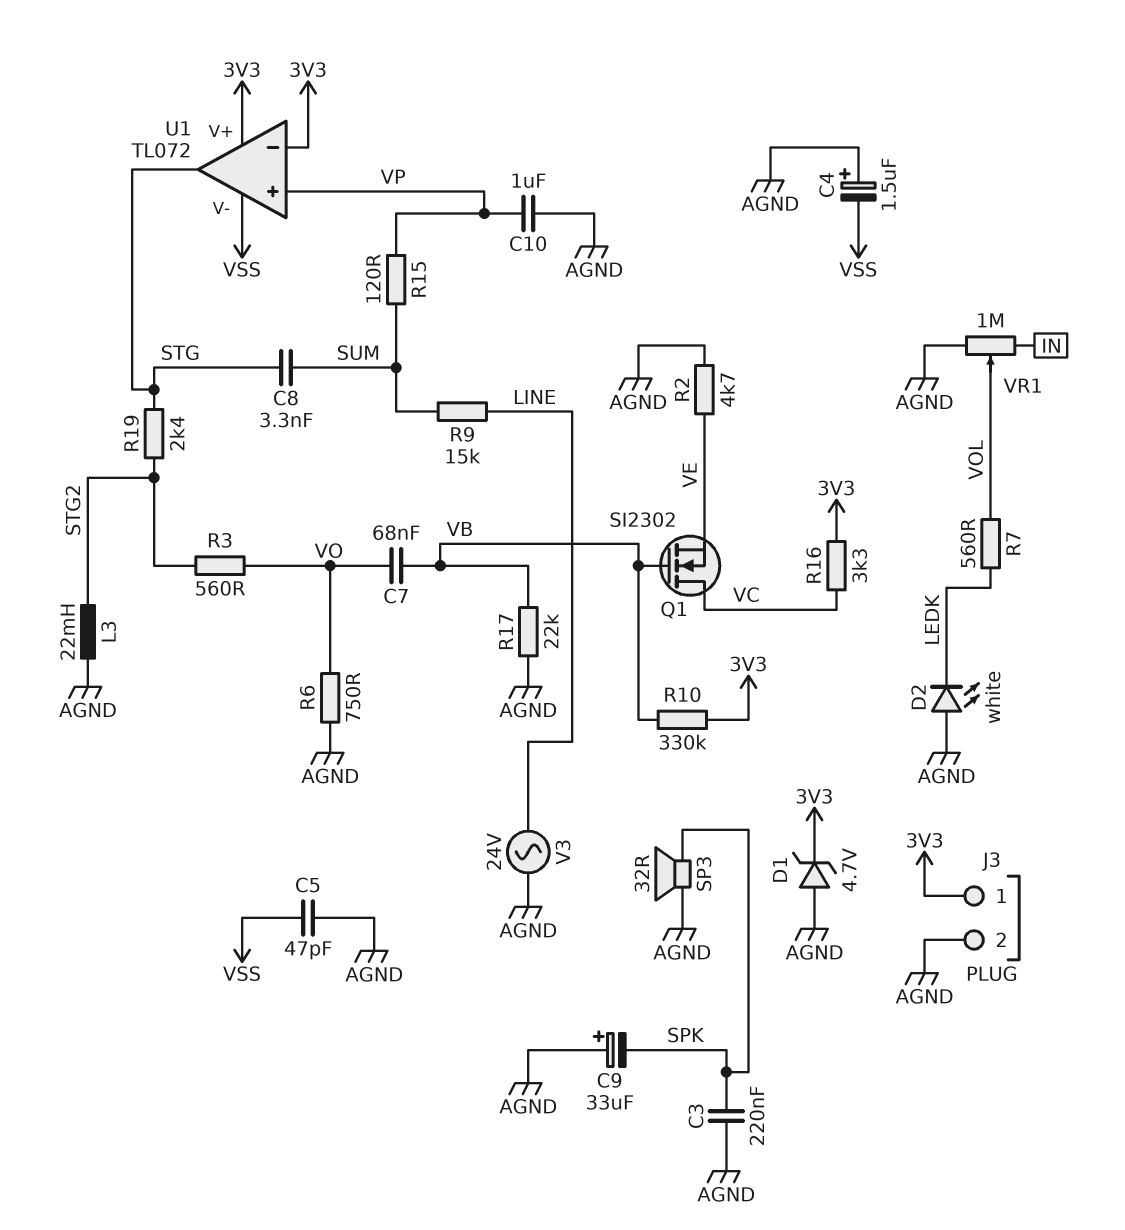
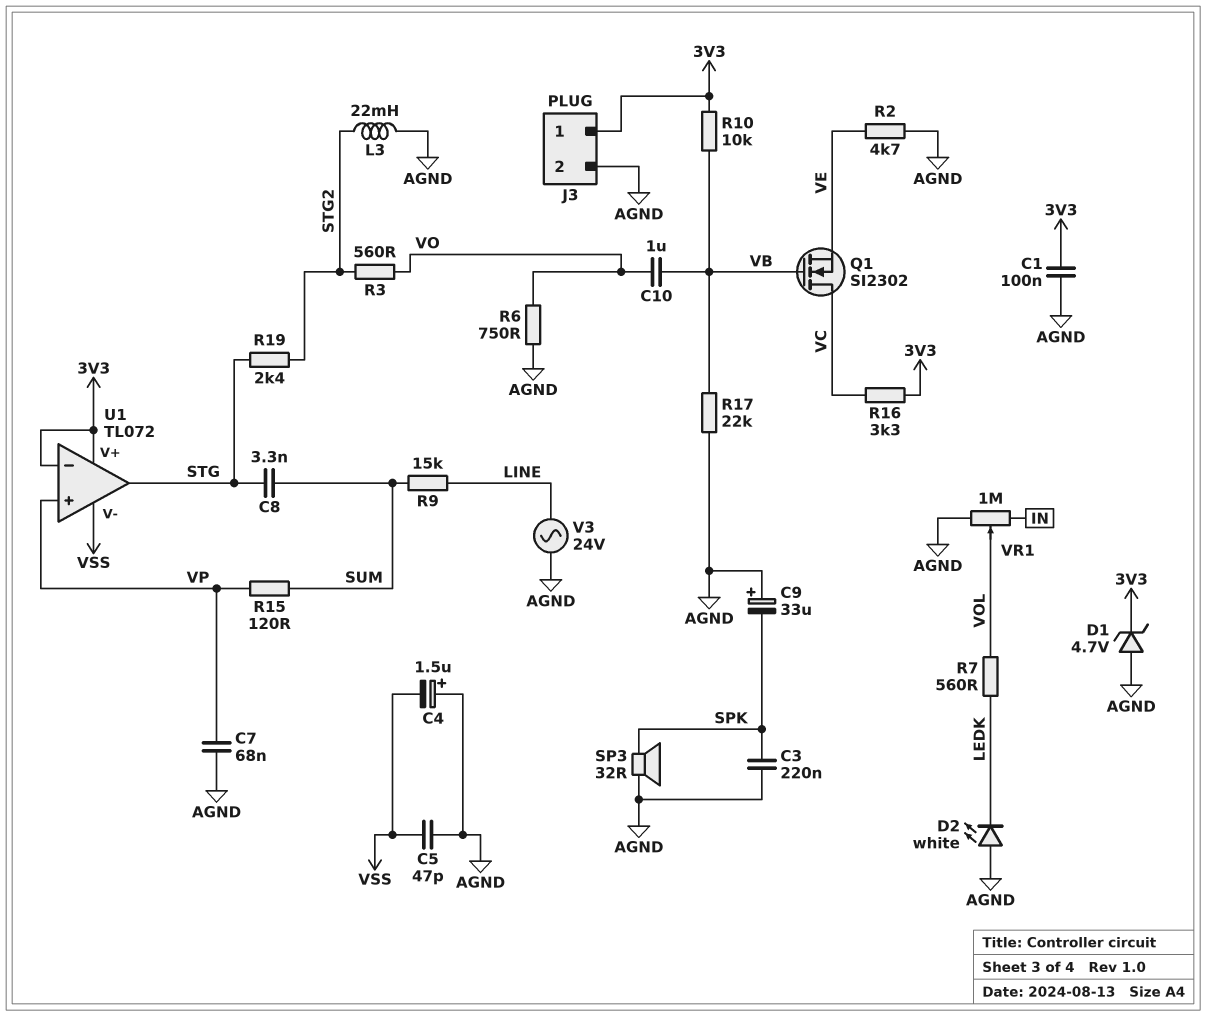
C1: none -> 100nF (3V3, AGND)
C7: 68nF (VB, VO) -> 68nF (AGND, VP)
C10: 1uF (AGND, VP) -> 1uF (VB, VO)
R10: 330k (3V3, VB) -> 10k (3V3, VB)

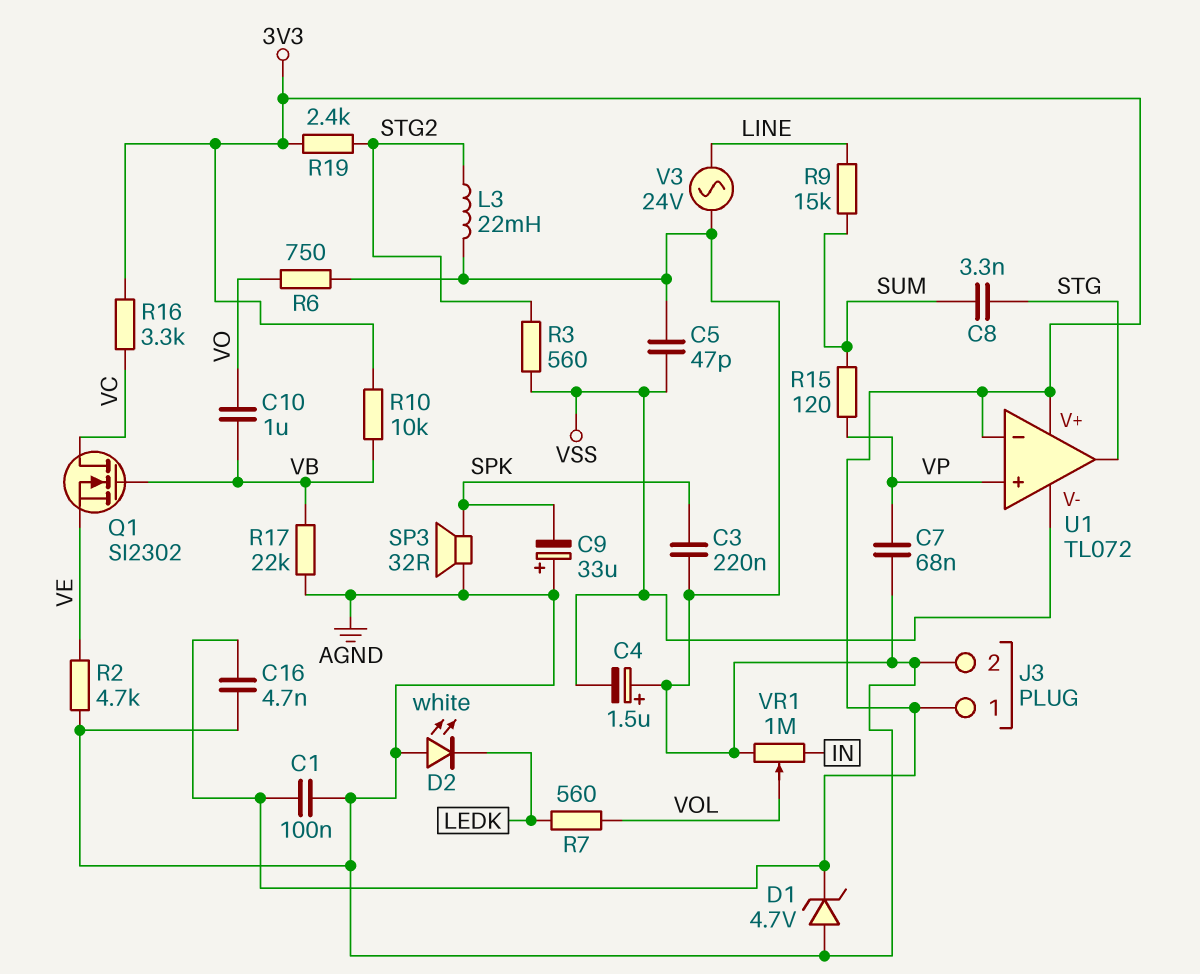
C16: none -> 4.7nF (3V3, AGND)
R3: 560 (STG2, VO) -> 560 (STG2, VSS)
R19: 2.4k (STG, STG2) -> 2.4k (3V3, STG2)

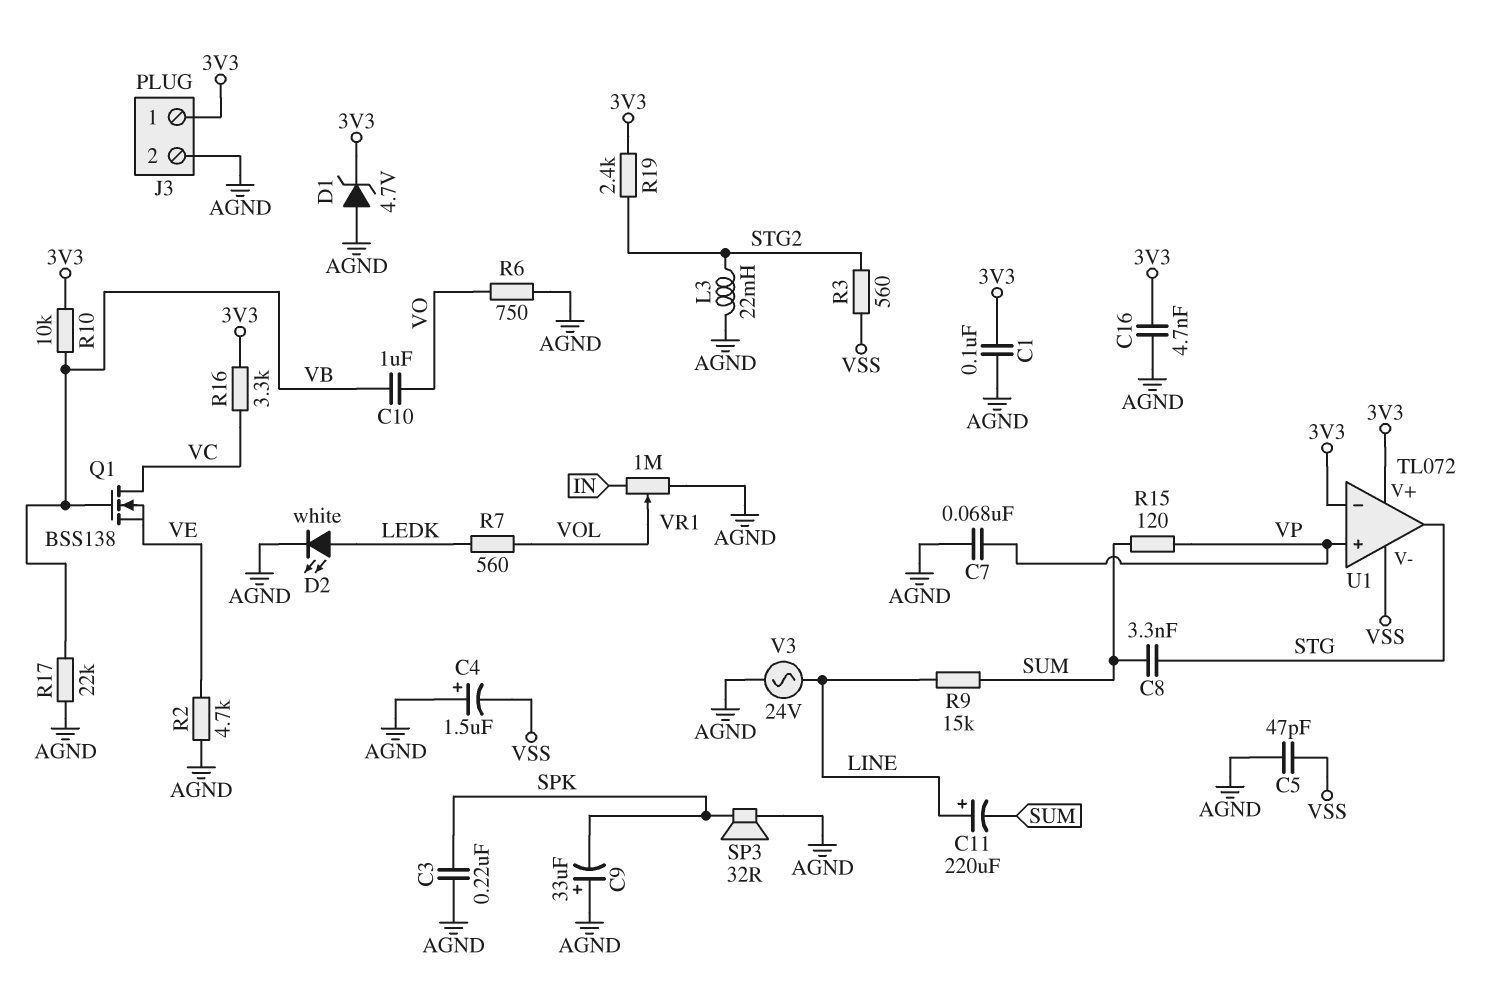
C11: none -> 220uF (plus LINE, minus SUM)
D2: LED white (A AGND, K LEDK) -> LED white (A LEDK, K AGND)
Q1: NMOS SI2302 (G VB, D VC, S VE) -> NMOS BSS138 (G VB, D VC, S VE)

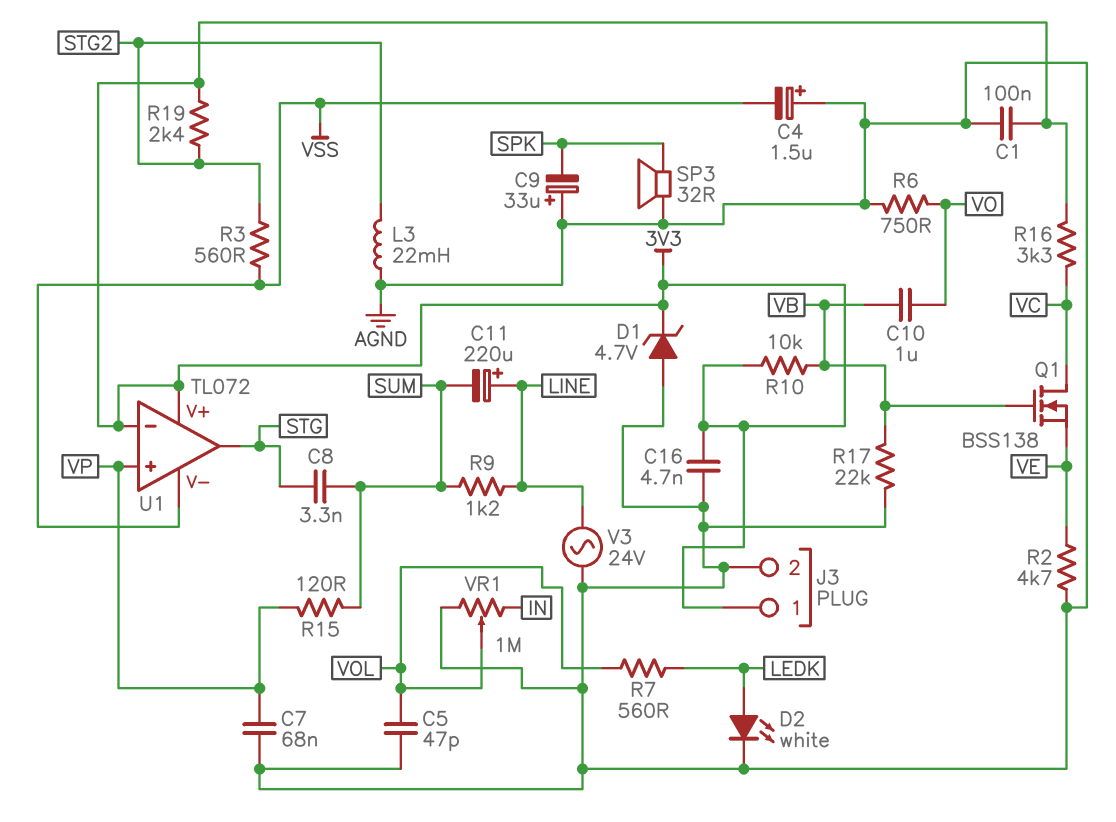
C3: 220nF (AGND, SPK) -> none
C5: 47pF (AGND, VSS) -> 47pF (AGND, VOL)
R9: 15k (LINE, SUM) -> 1.2k (LINE, SUM)

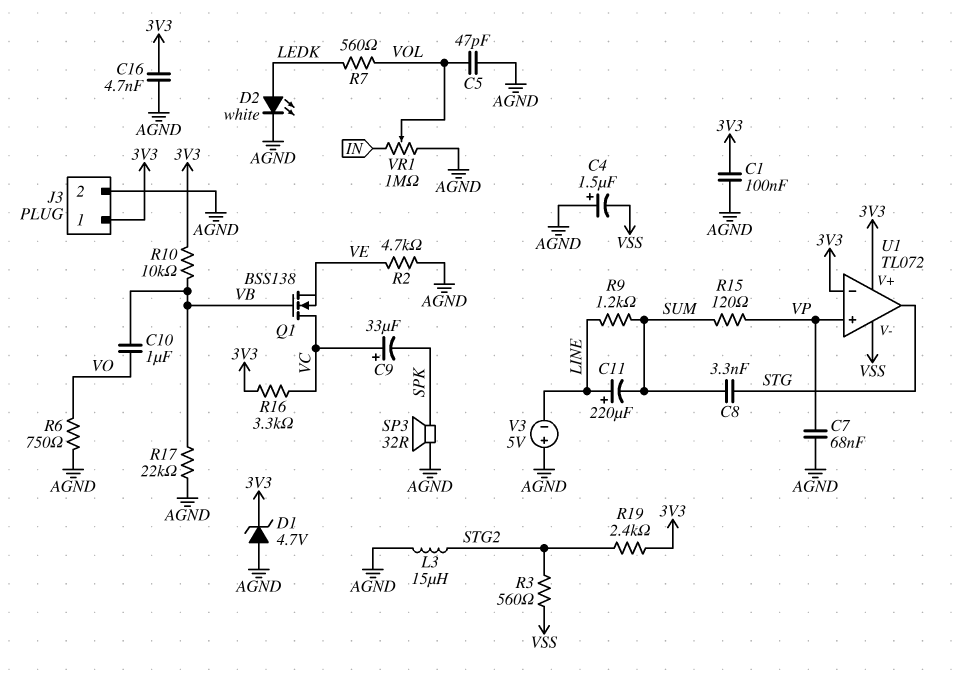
C9: 33uF (plus AGND, minus SPK) -> 33uF (plus VC, minus SPK)
L3: 22mH (AGND, STG2) -> 15uH (AGND, STG2)
V3: AC 24V (AGND, LINE) -> 5V (plus AGND, minus LINE)

